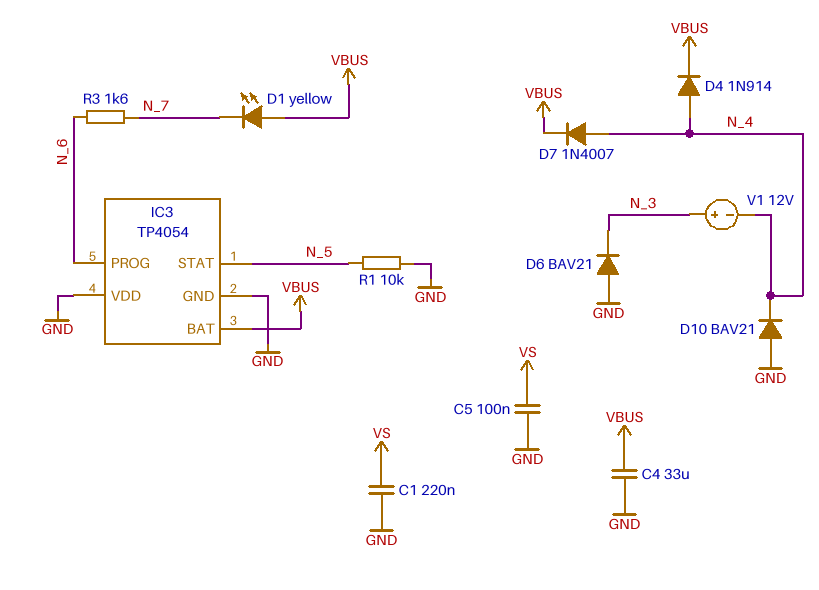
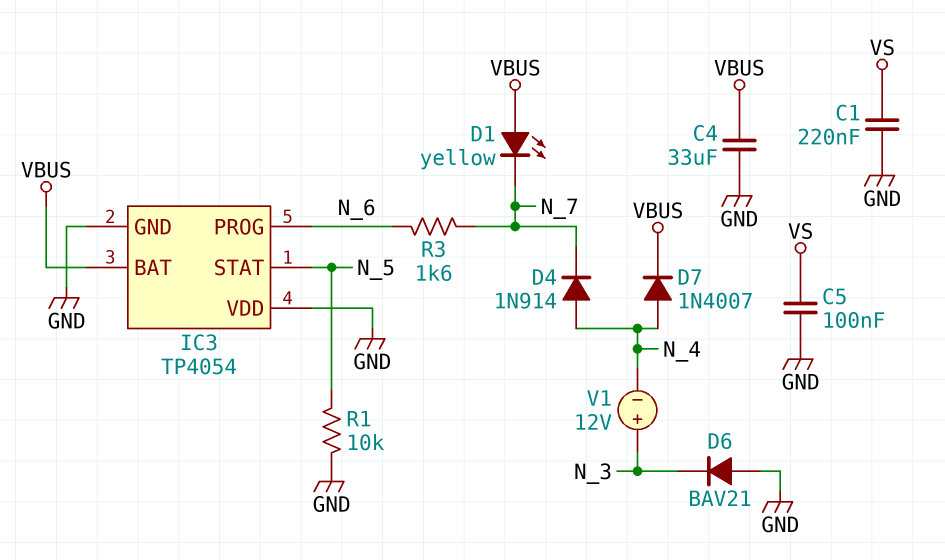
D4: diode 1N914 (A N_4, K VBUS) -> diode 1N914 (A N_4, K N_7)
D10: diode BAV21 (A GND, K N_4) -> none

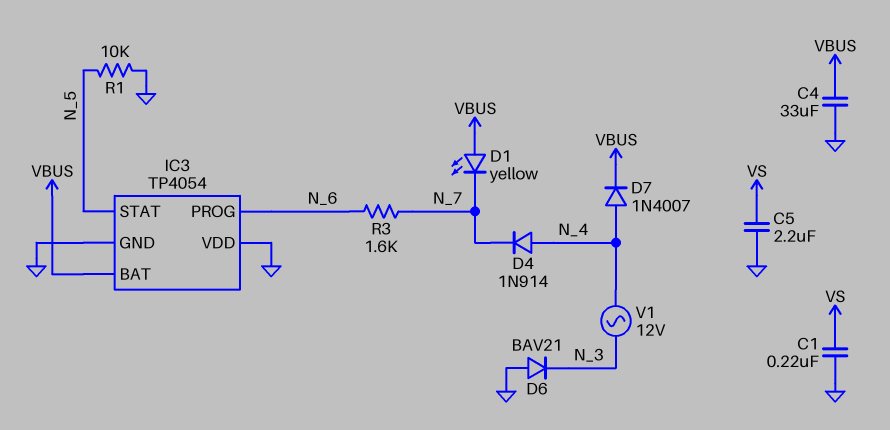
C5: 100nF (GND, VS) -> 2.2uF (GND, VS)
V1: 12V (plus N_3, minus N_4) -> AC 12V (N_3, N_4)

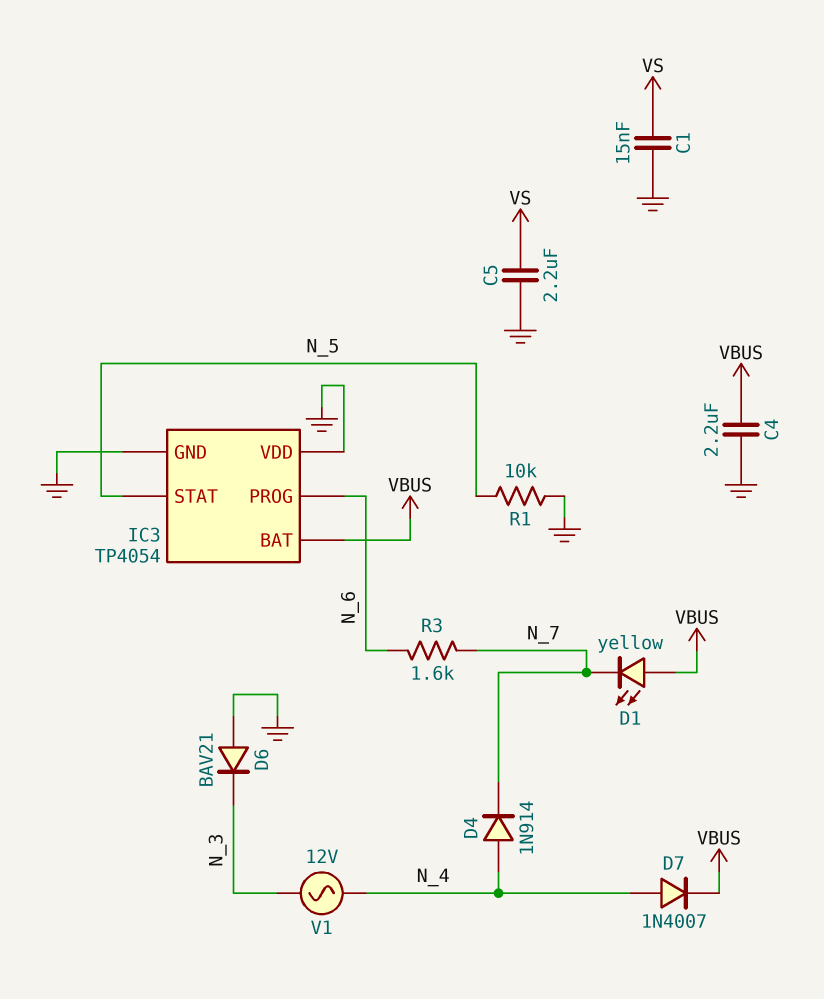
C1: 220nF (GND, VS) -> 15nF (GND, VS)
C4: 33uF (GND, VBUS) -> 2.2uF (GND, VBUS)

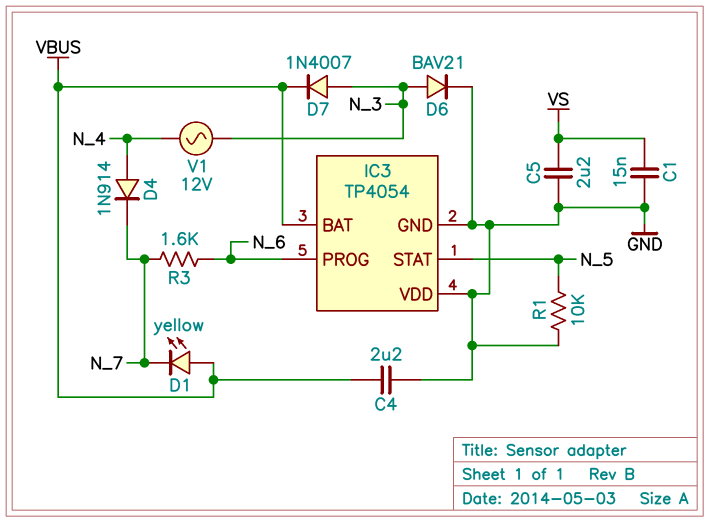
D6: diode BAV21 (A GND, K N_3) -> diode BAV21 (A N_3, K GND)
D7: diode 1N4007 (A N_4, K VBUS) -> diode 1N4007 (A N_3, K VBUS)

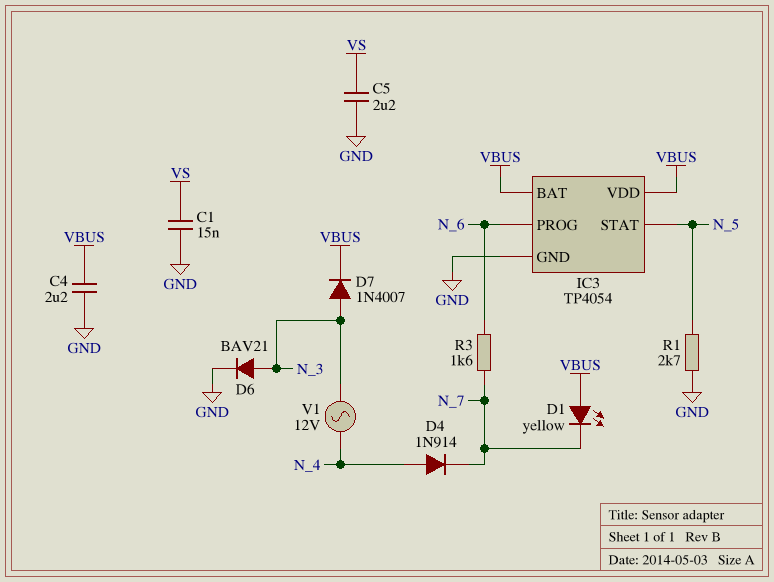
IC3 pin VDD: GND -> VBUS
R1: 10k (GND, N_5) -> 2.7k (GND, N_5)

